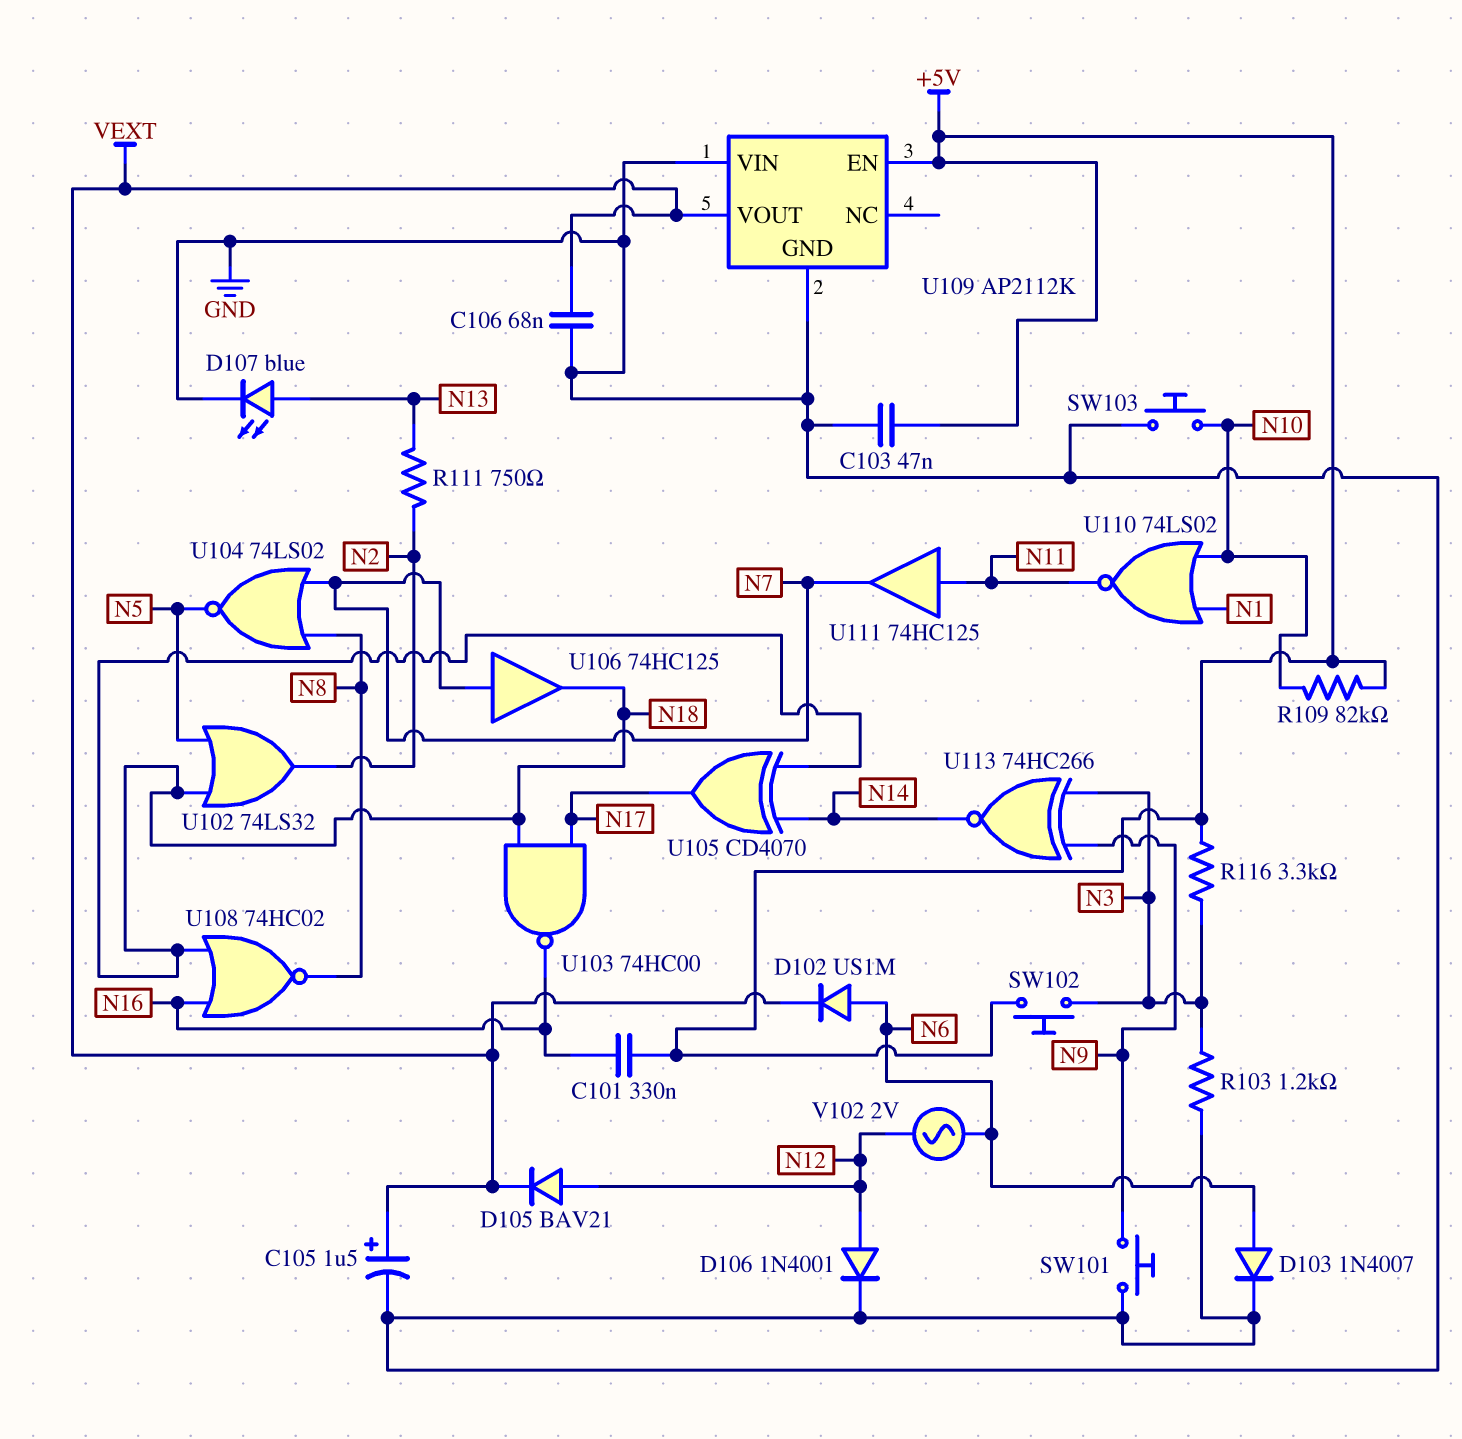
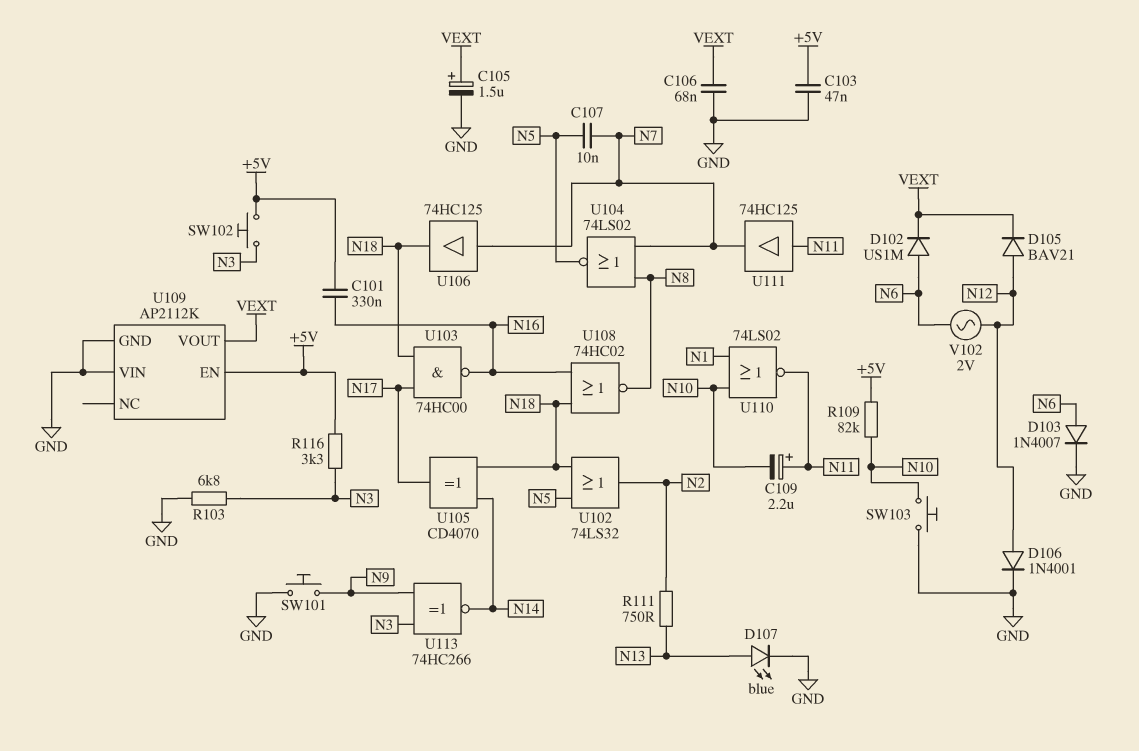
C107: none -> 10nF (N5, N7)
C109: none -> 2.2uF (plus N11, minus N10)
R103: 1.2k (GND, N3) -> 6.8k (GND, N3)

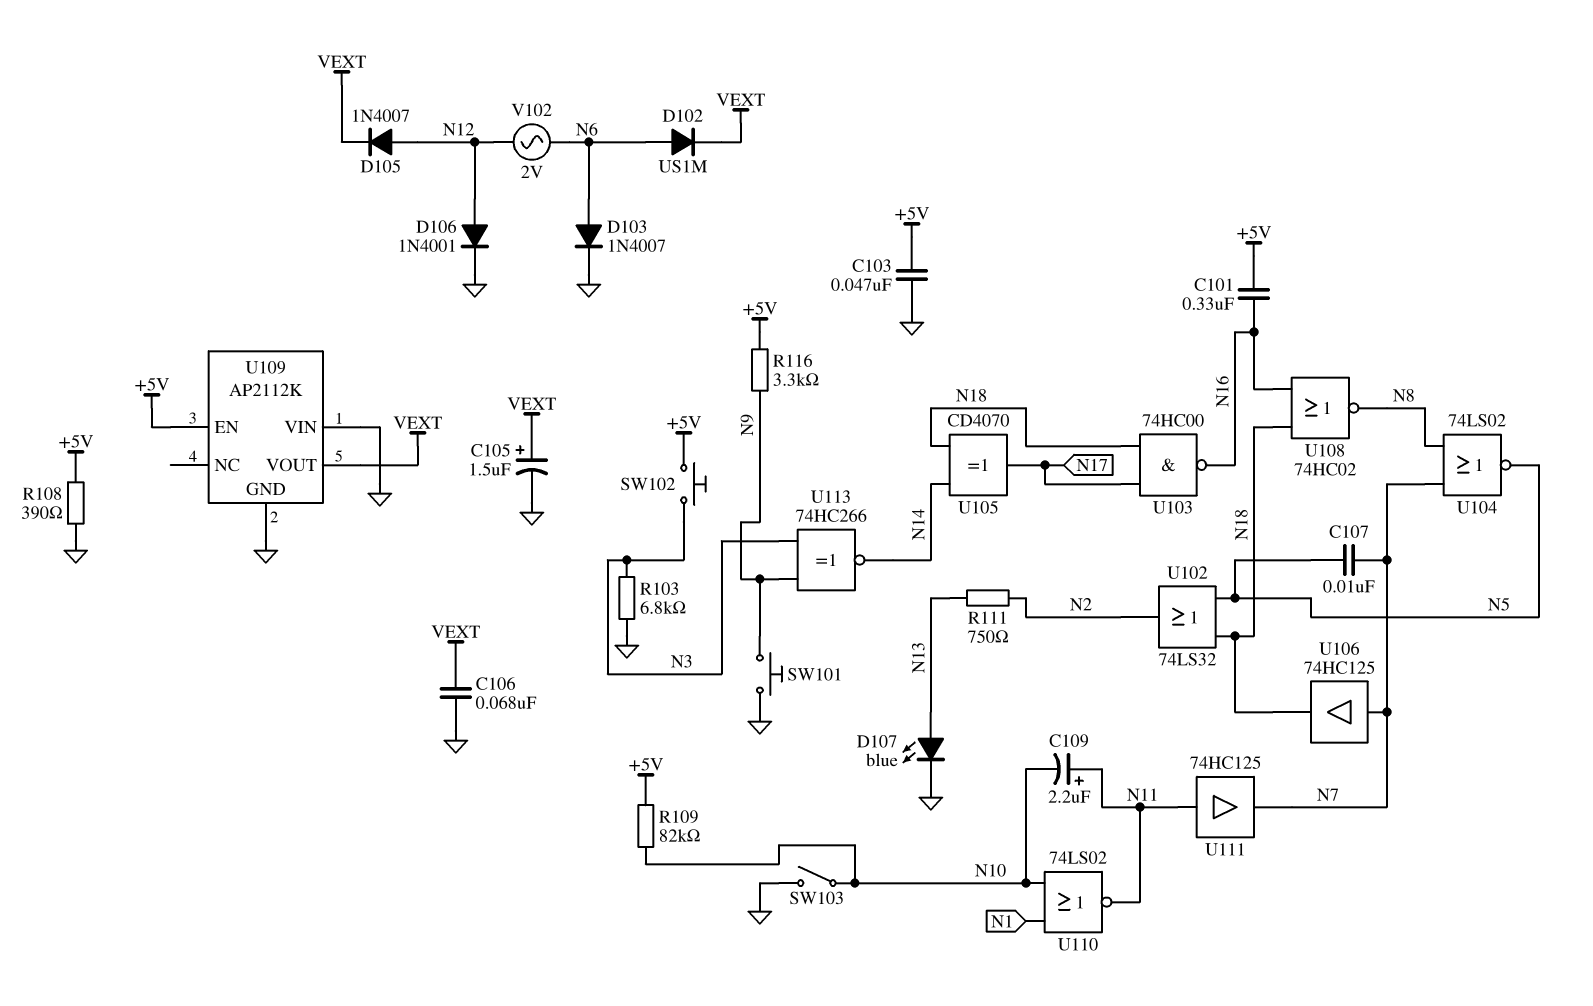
D105: diode BAV21 (A N12, K VEXT) -> diode 1N4007 (A N12, K VEXT)
R108: none -> 390 (+5V, GND)
R116: 3.3k (+5V, N3) -> 3.3k (+5V, N9)
SW103: button (GND, N10) -> switch (GND, N10)

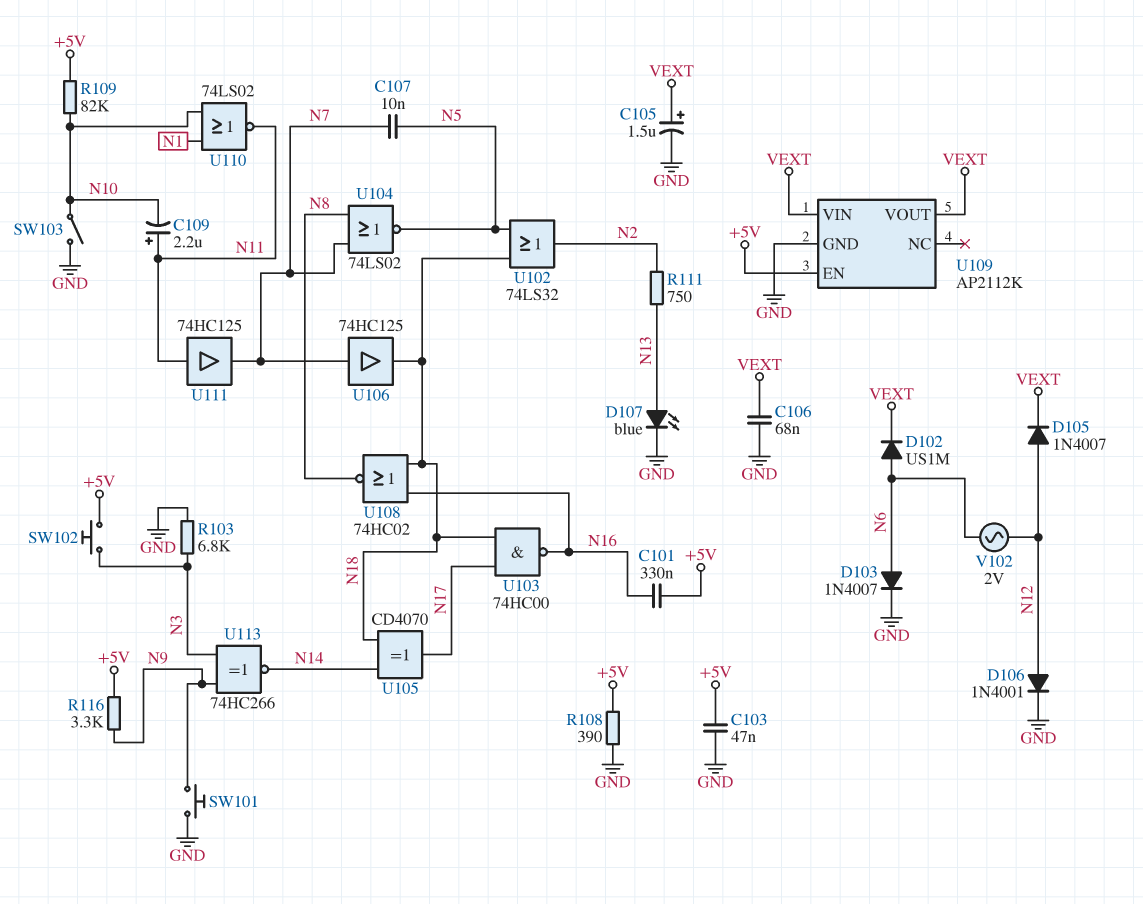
U109 pin VIN: GND -> VEXT

